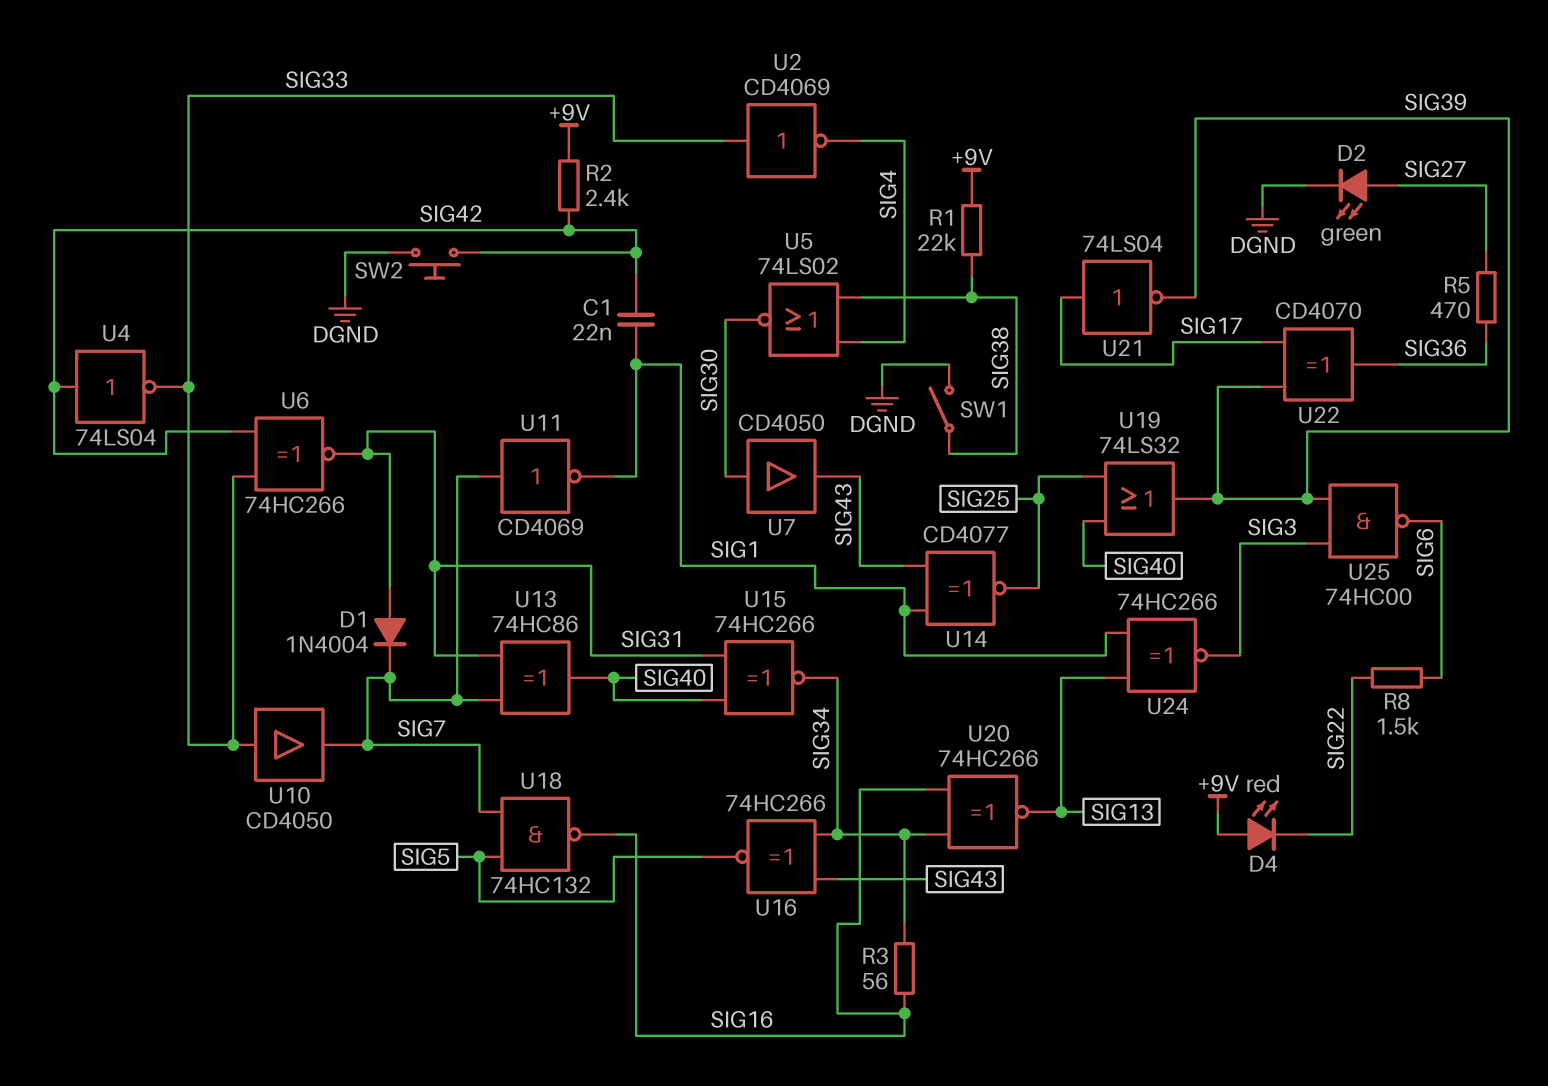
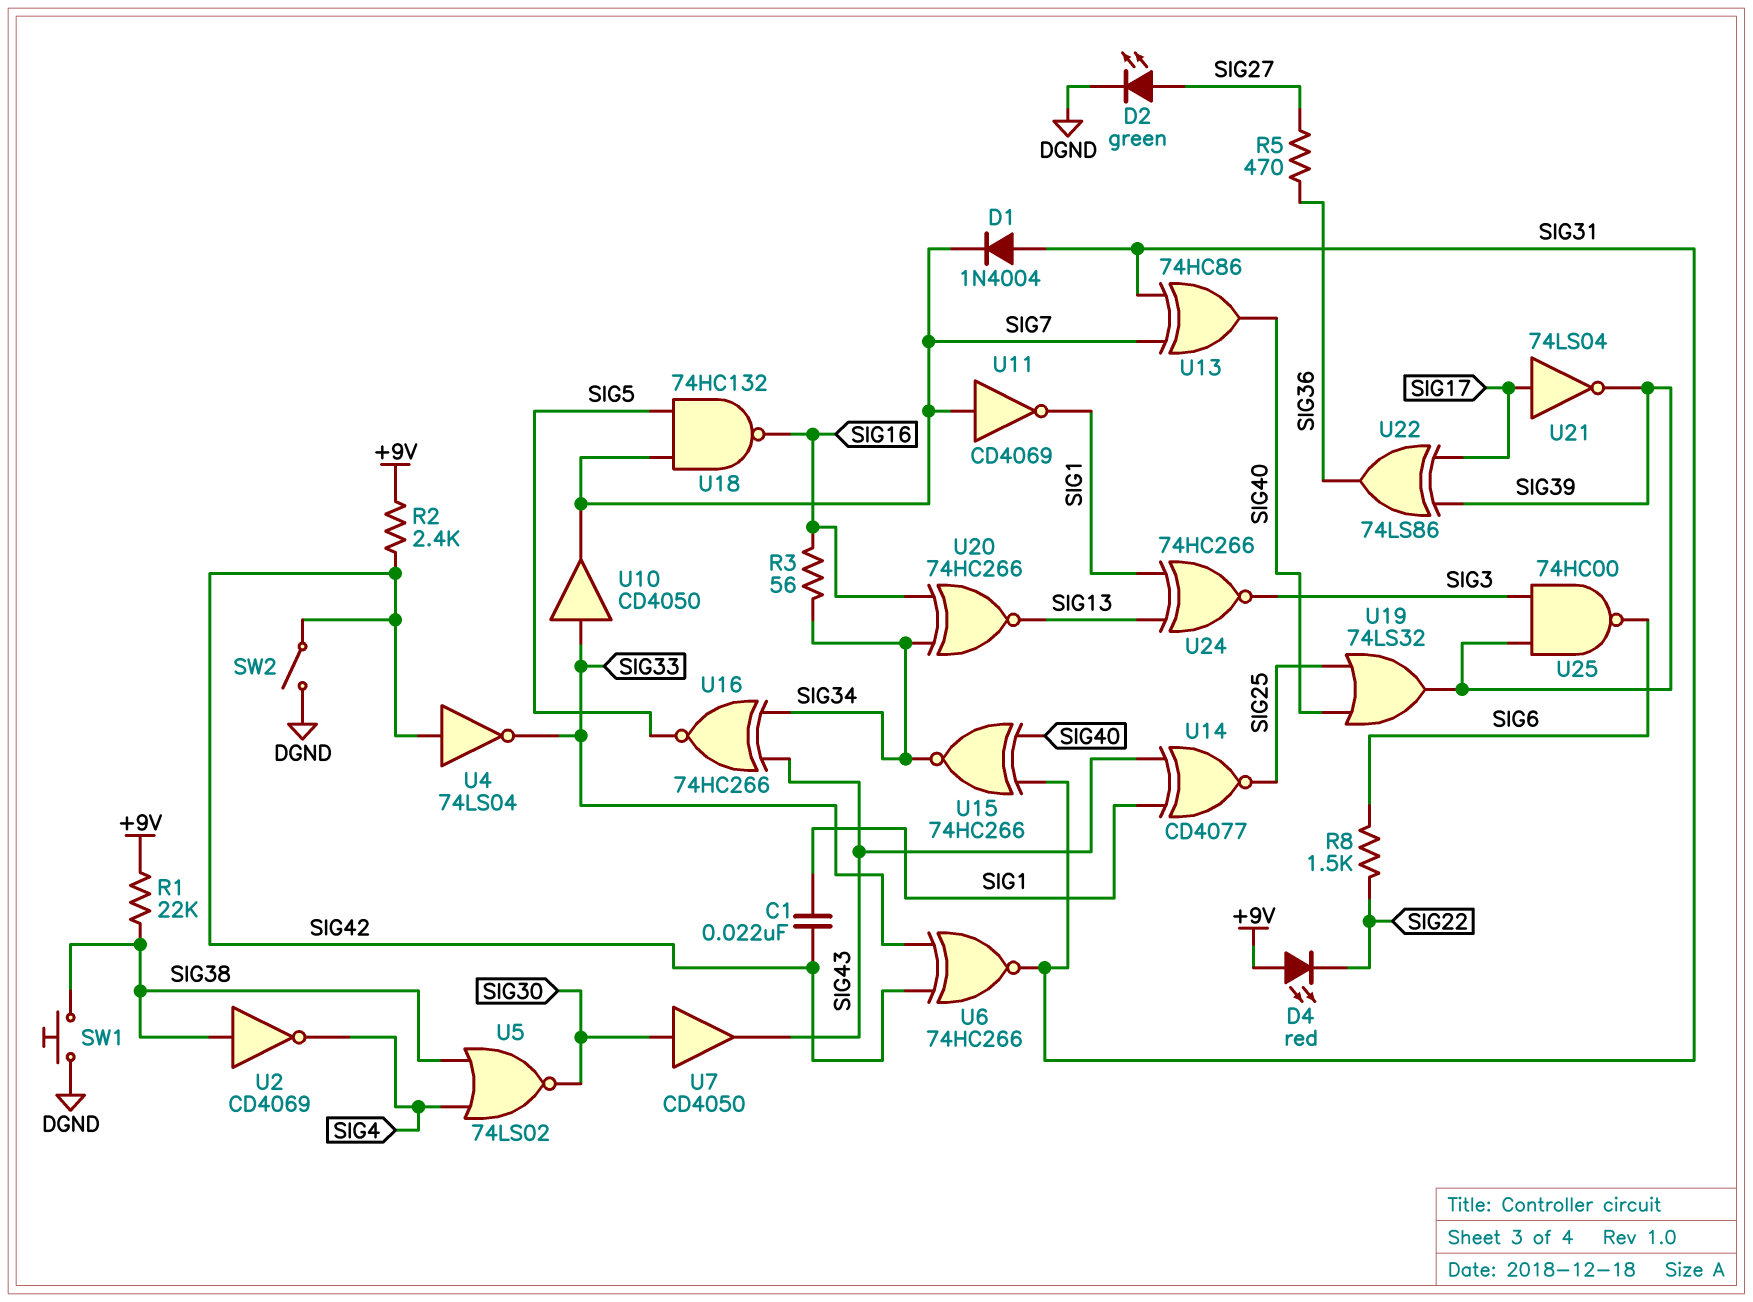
SW1: switch (DGND, SIG38) -> button (DGND, SIG38)
SW2: button (DGND, SIG42) -> switch (DGND, SIG42)
U2: NOT CD4069 (in SIG33, out SIG4) -> NOT CD4069 (in SIG38, out SIG4)
U22: XOR CD4070 (in SIG17, in SIG39, out SIG36) -> XOR 74LS86 (in SIG17, in SIG39, out SIG36)

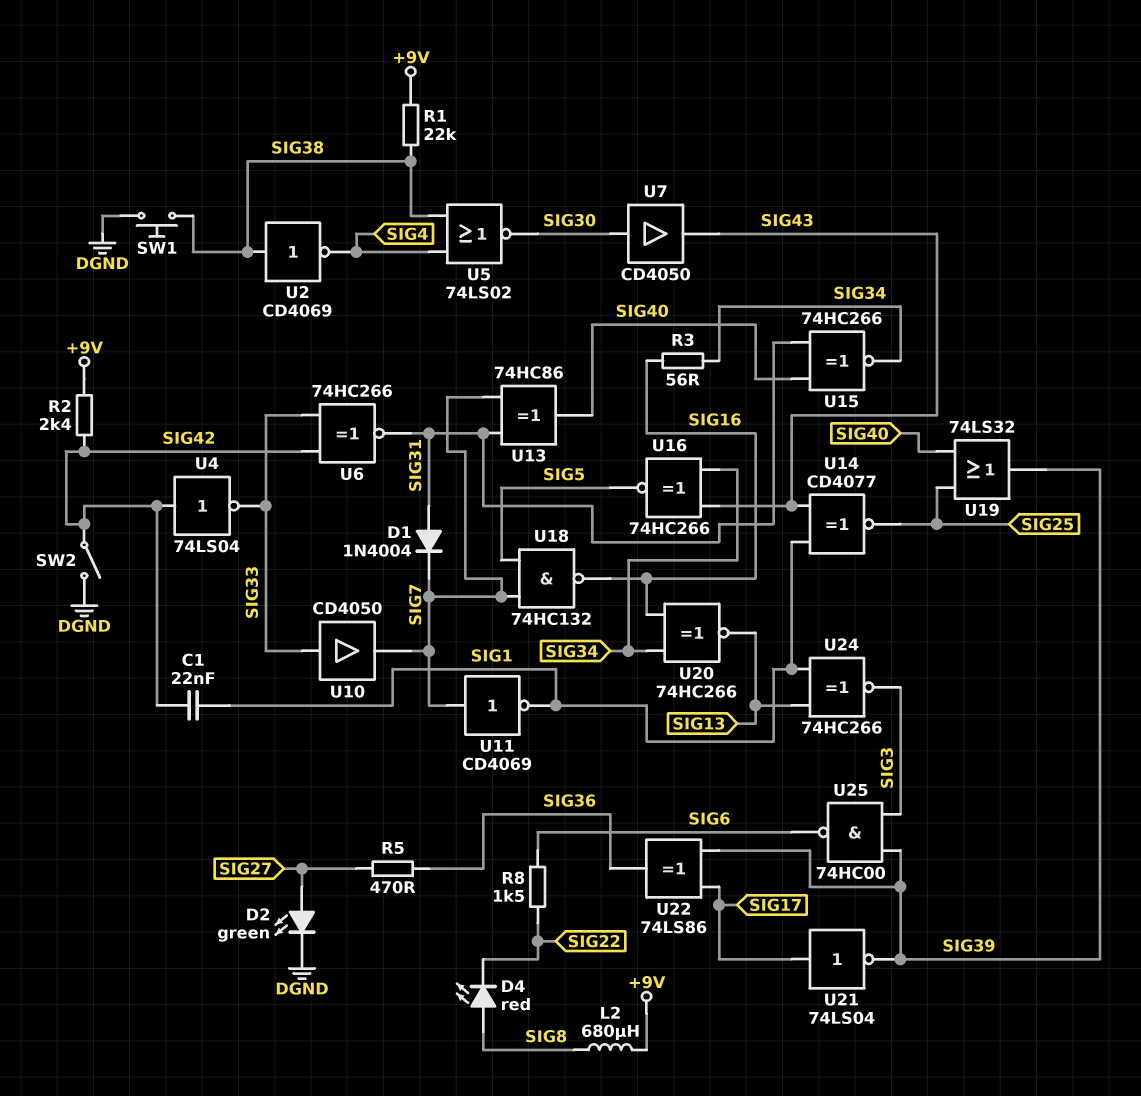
D4: LED red (A +9V, K SIG22) -> LED red (A SIG8, K SIG22)
L2: none -> 680uH (+9V, SIG8)

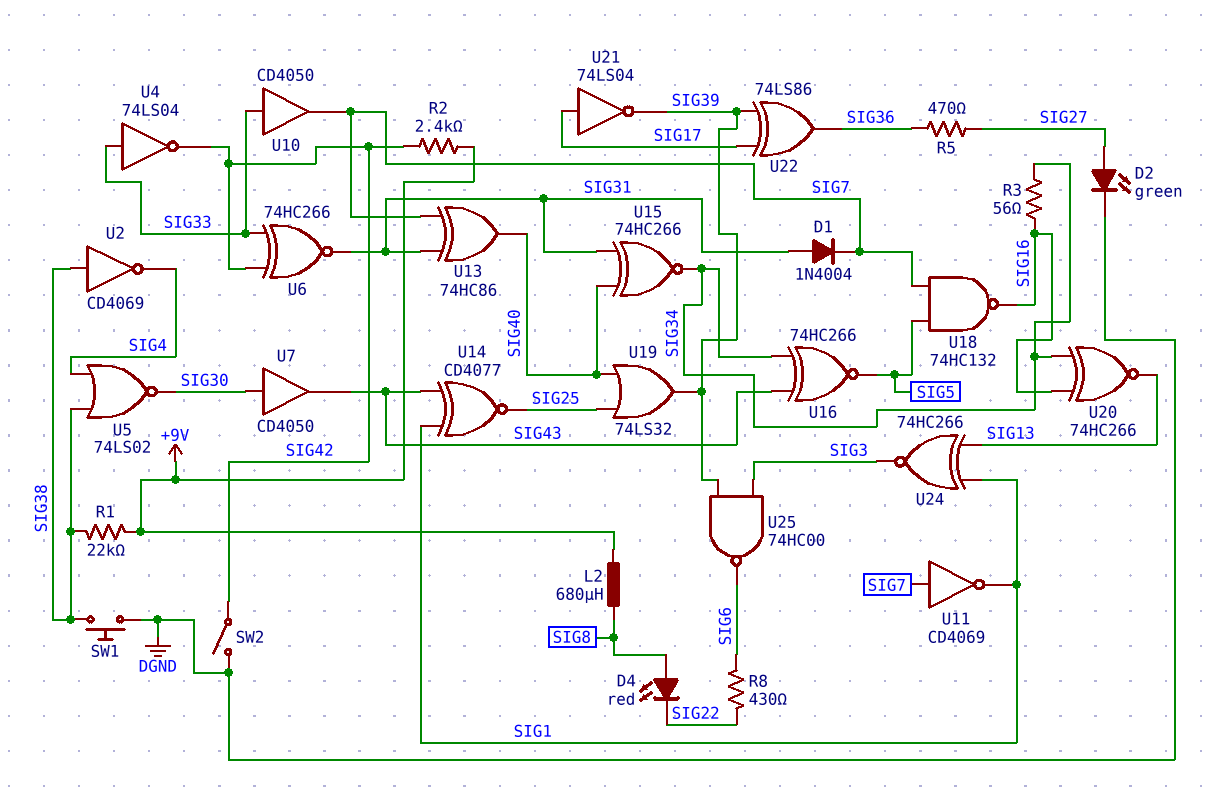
C1: 22nF (SIG1, SIG42) -> none
R8: 1.5k (SIG6, SIG22) -> 430 (SIG6, SIG22)
U4: NOT 74LS04 (in SIG42, out SIG33) -> NOT 74LS04 (in SIG33, out SIG42)

